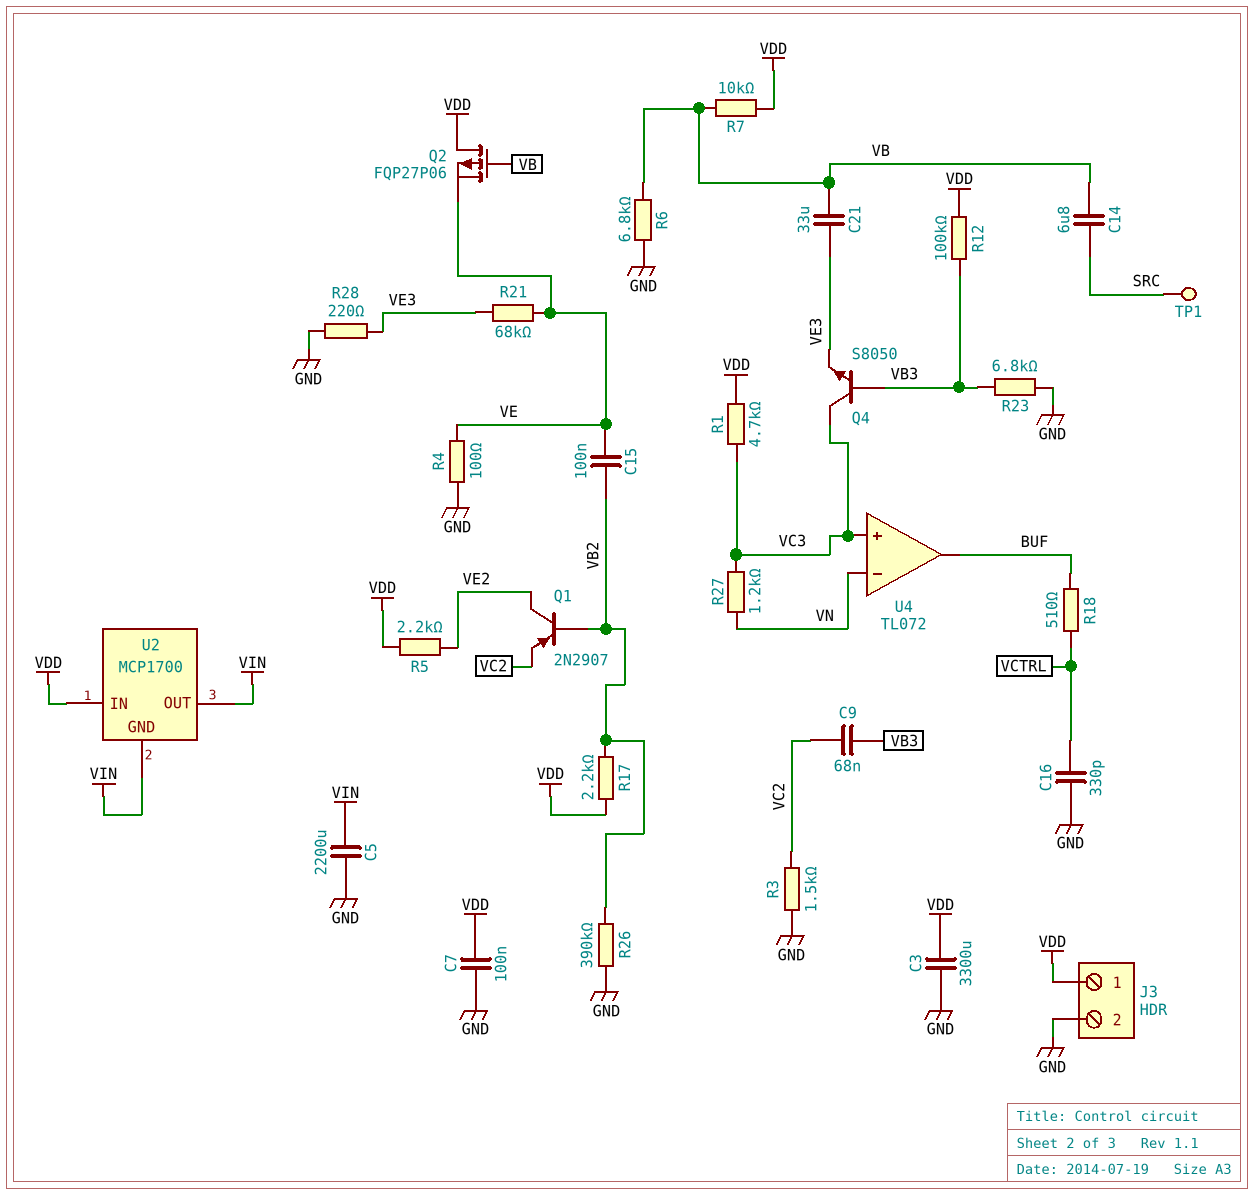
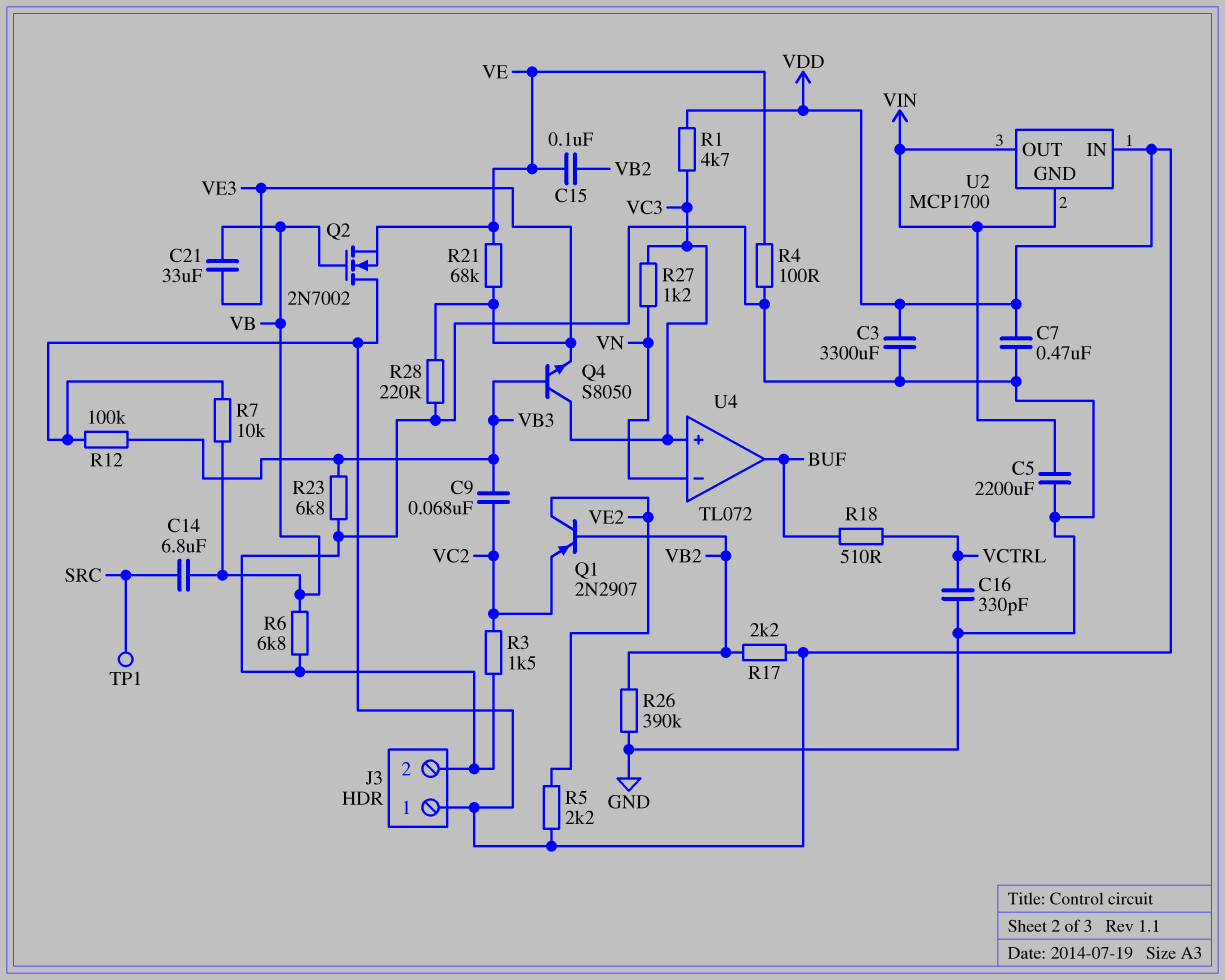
C7: 100nF (GND, VDD) -> 470nF (GND, VDD)
Q2: PMOS FQP27P06 (G VB, D VDD, S VE) -> NMOS 2N7002 (G VB, D VDD, S VE)

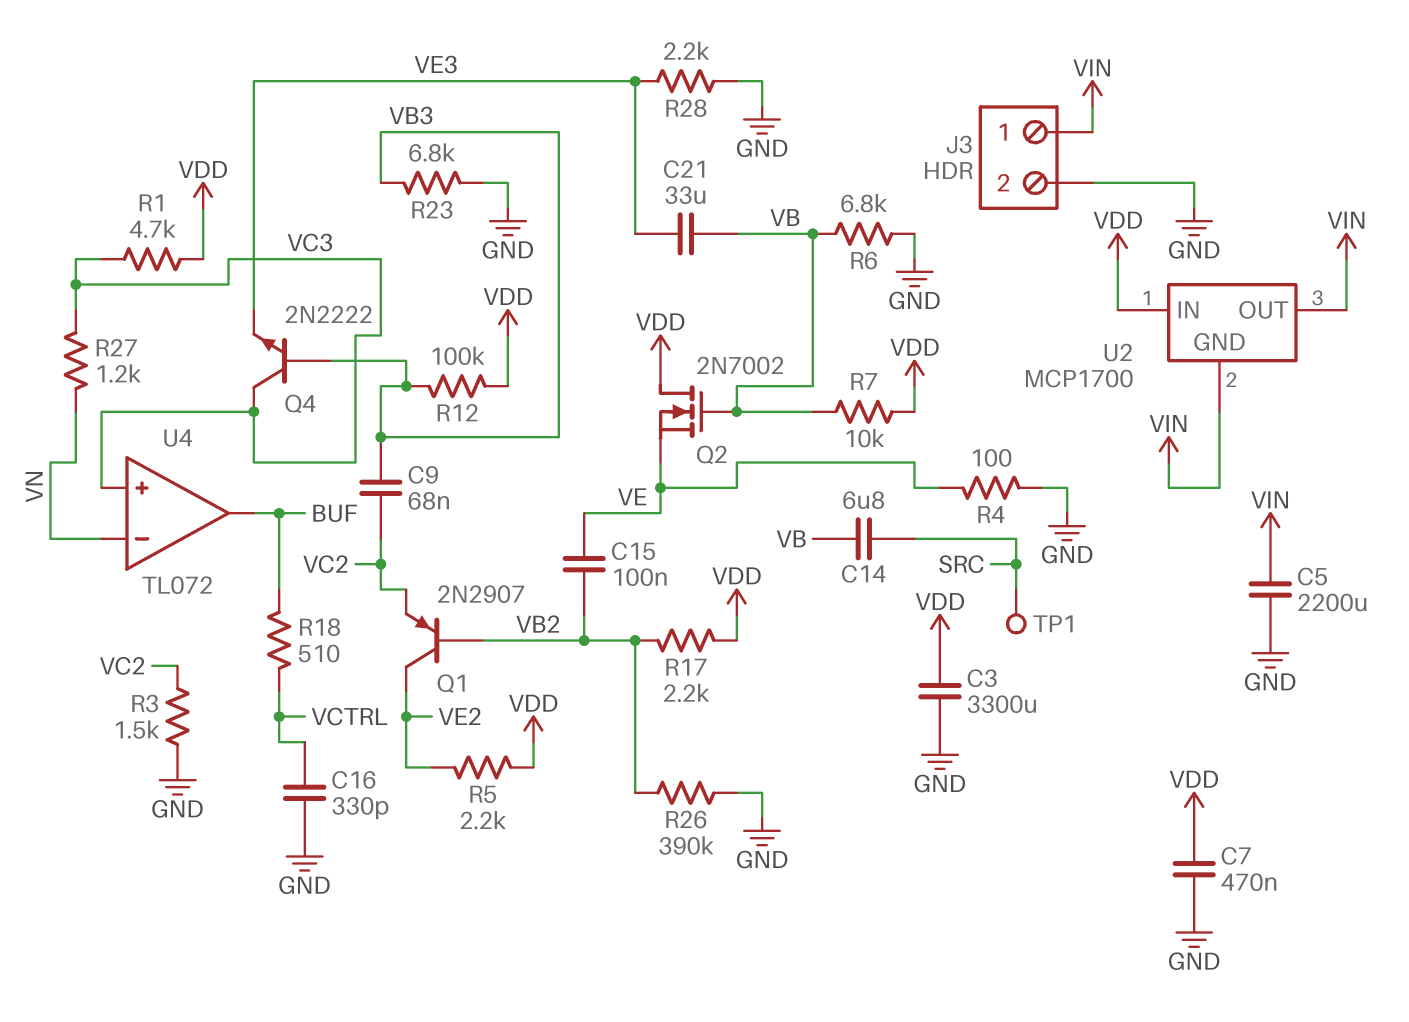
J3 pin 1: VDD -> VIN
Q4: NPN S8050 (B VB3, C VC3, E VE3) -> NPN 2N2222 (B VB3, C VC3, E VE3)
R21: 68k (VE, VE3) -> none
R28: 220 (GND, VE3) -> 2.2k (GND, VE3)

